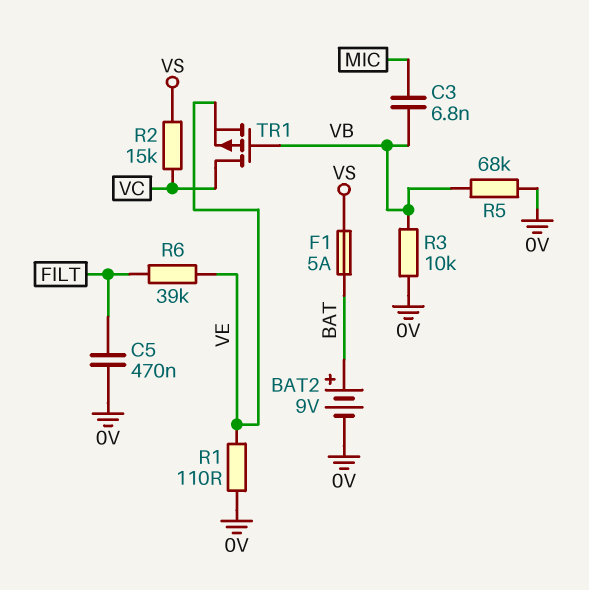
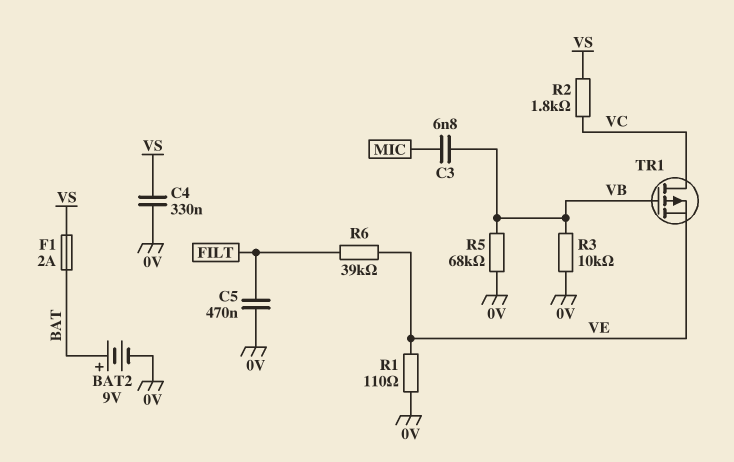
C4: none -> 330nF (0V, VS)
F1: 5A (BAT, VS) -> 2A (BAT, VS)
R2: 15k (VC, VS) -> 1.8k (VC, VS)

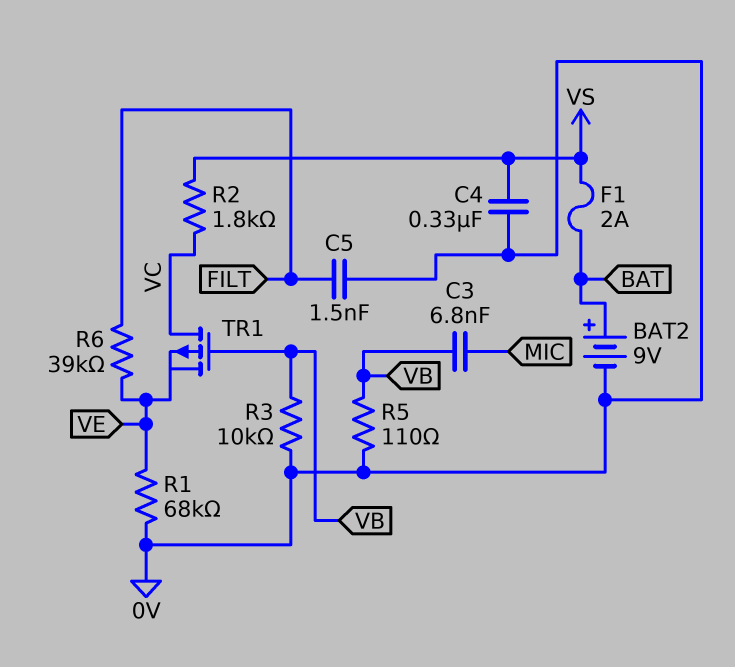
C5: 470nF (0V, FILT) -> 1.5nF (0V, FILT)
R1: 110 (0V, VE) -> 68k (0V, VE)
R5: 68k (0V, VB) -> 110 (0V, VB)

